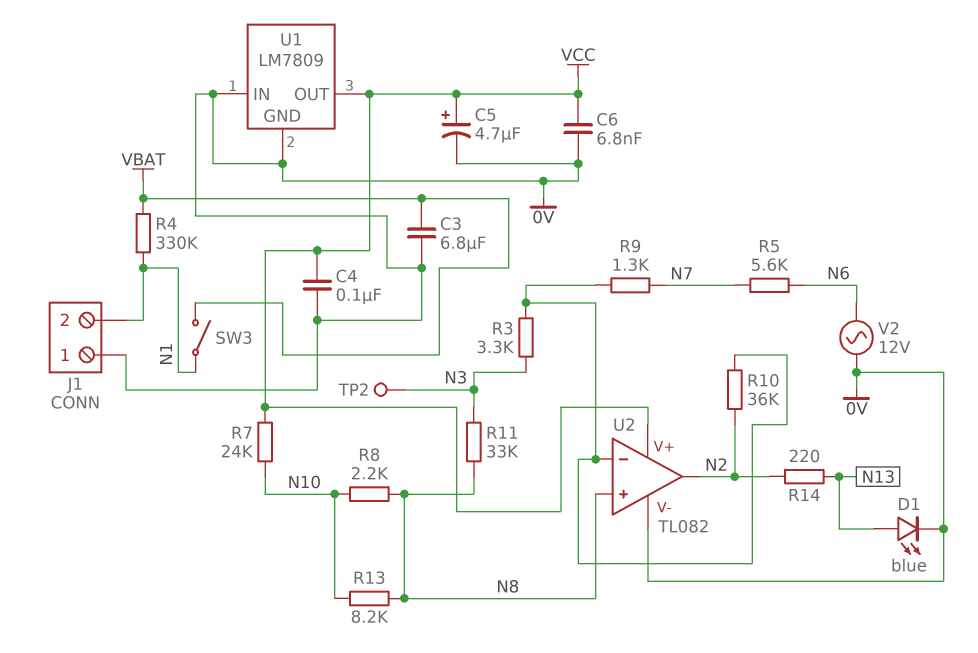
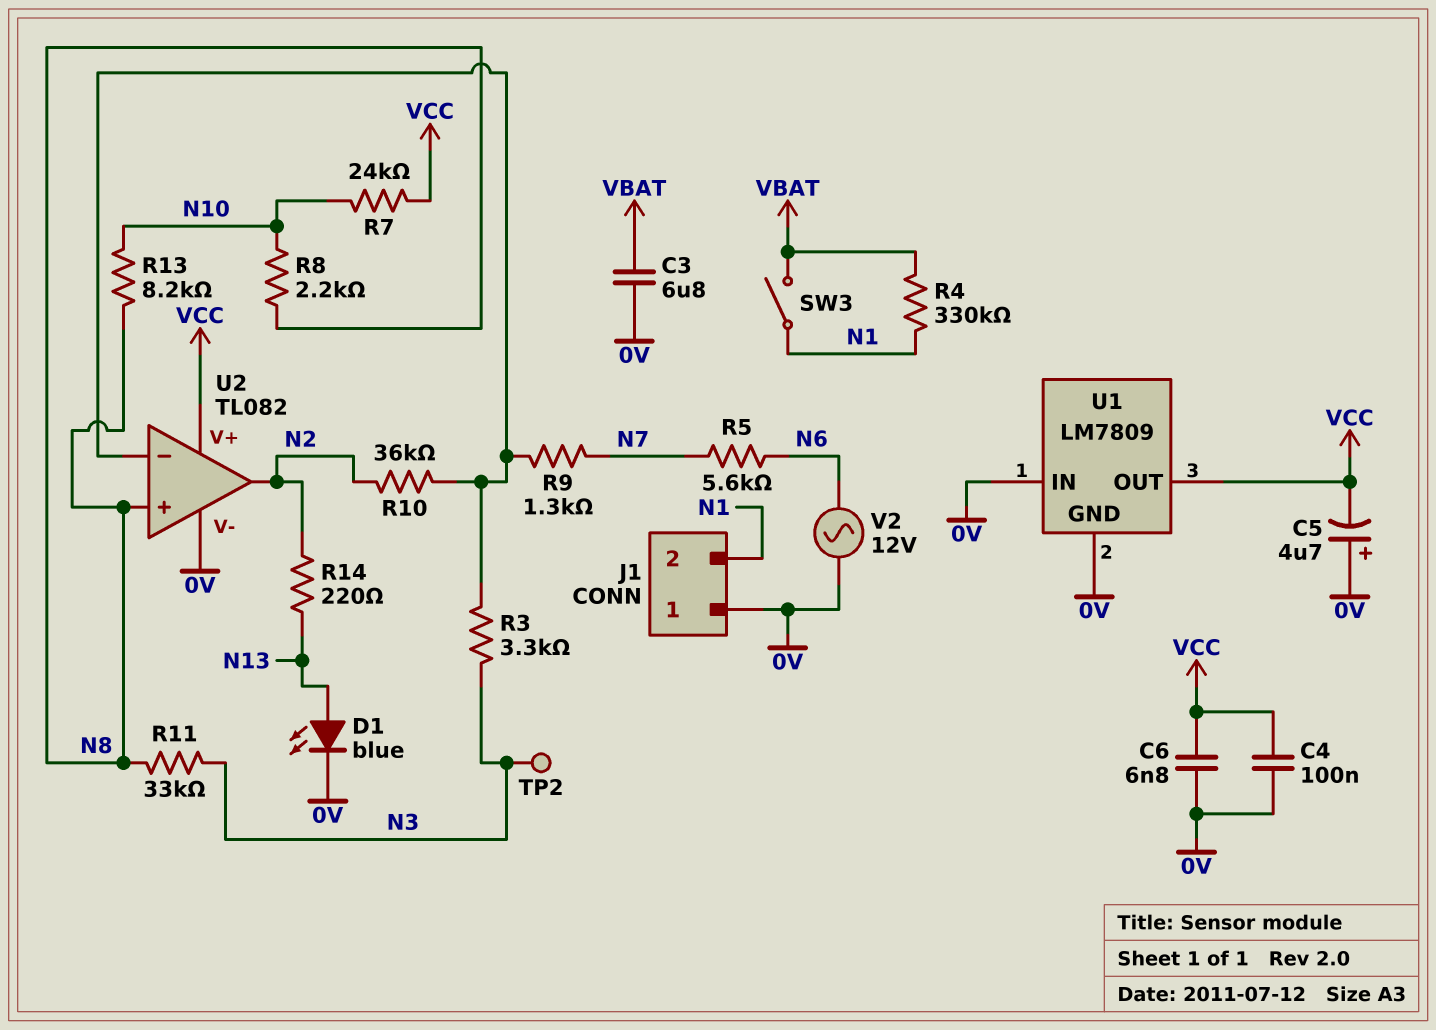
C5: 4.7uF (plus VCC, minus 0V) -> 4.7uF (plus 0V, minus VCC)

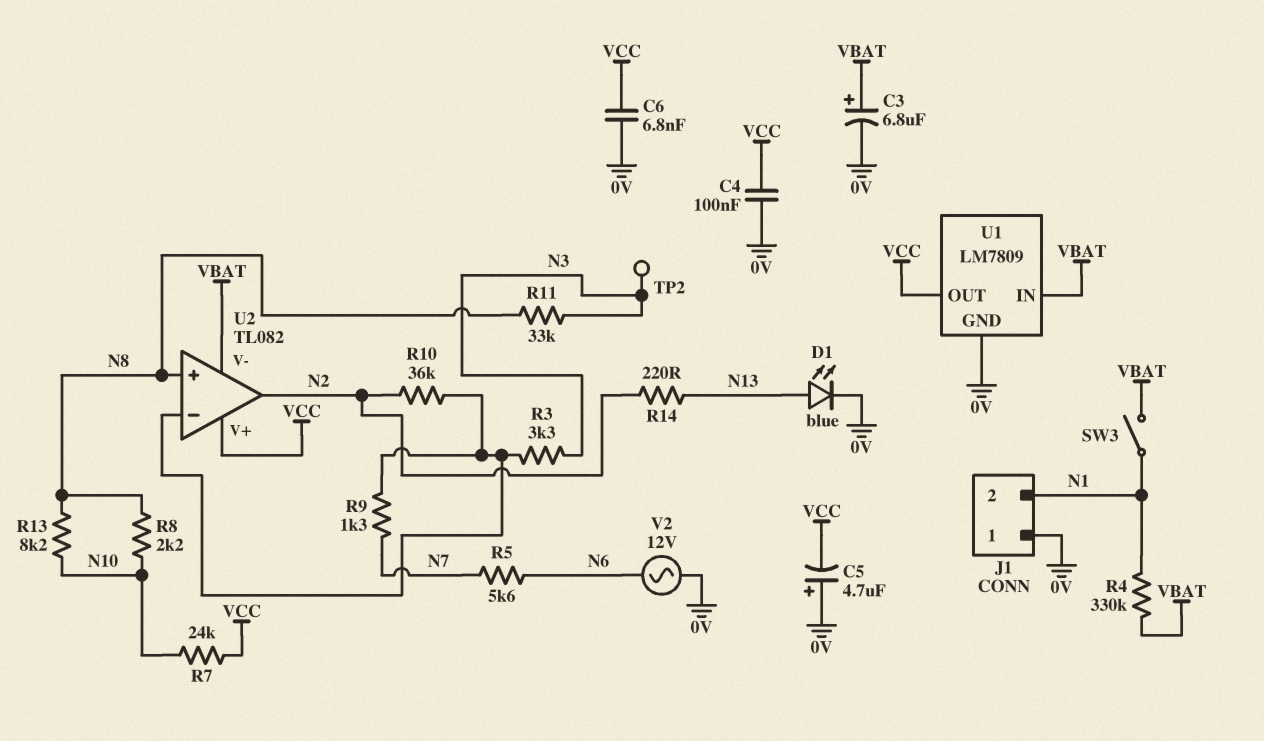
C3: 6.8uF (0V, VBAT) -> 6.8uF (plus VBAT, minus 0V)
U1 pin IN: 0V -> VBAT
U2 pin V-: 0V -> VBAT

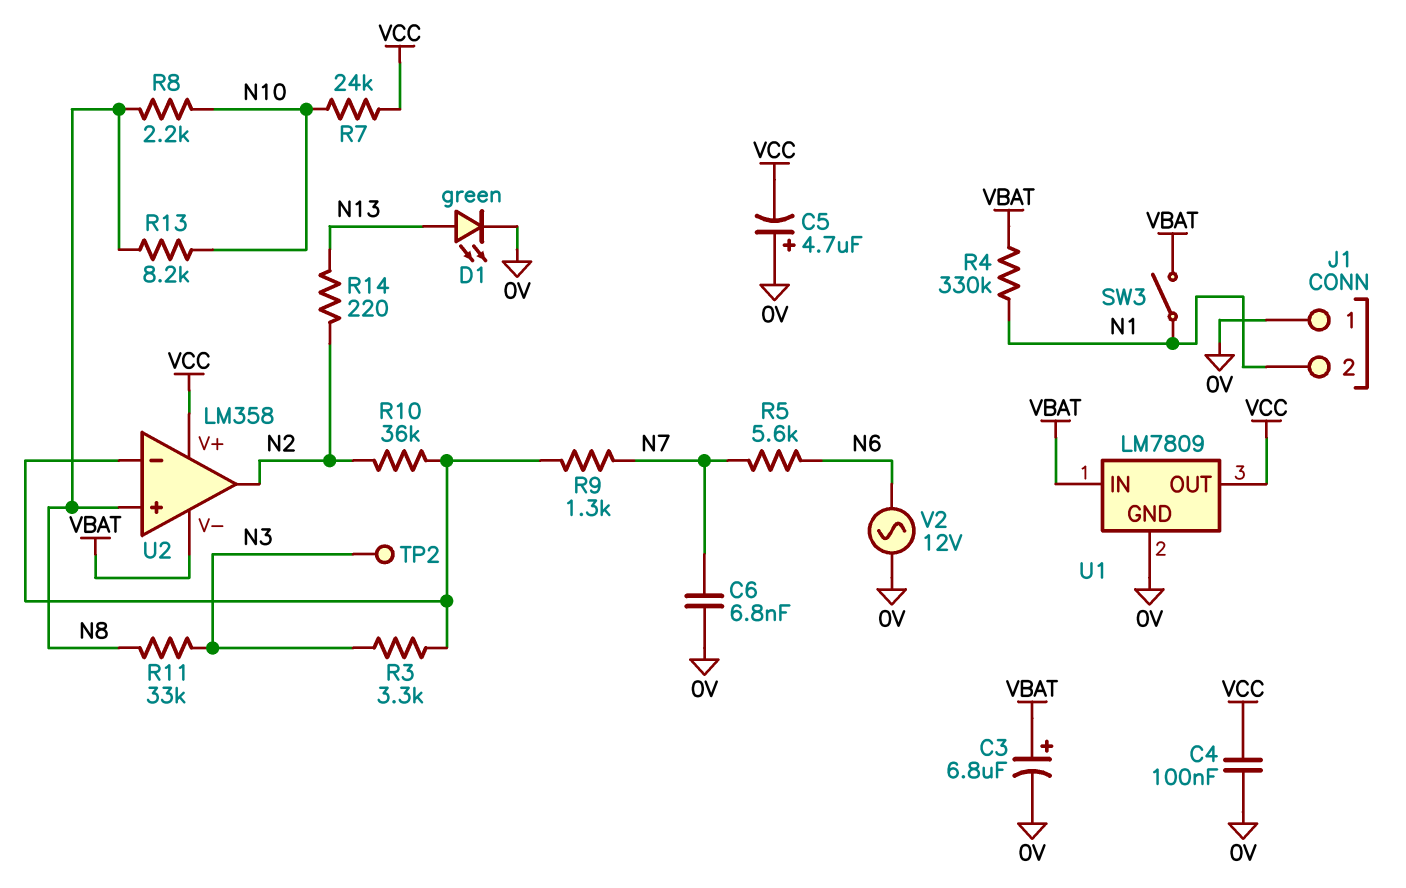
C6: 6.8nF (0V, VCC) -> 6.8nF (0V, N7)
D1: LED blue (A N13, K 0V) -> LED green (A N13, K 0V)
U2: TL082 -> LM358

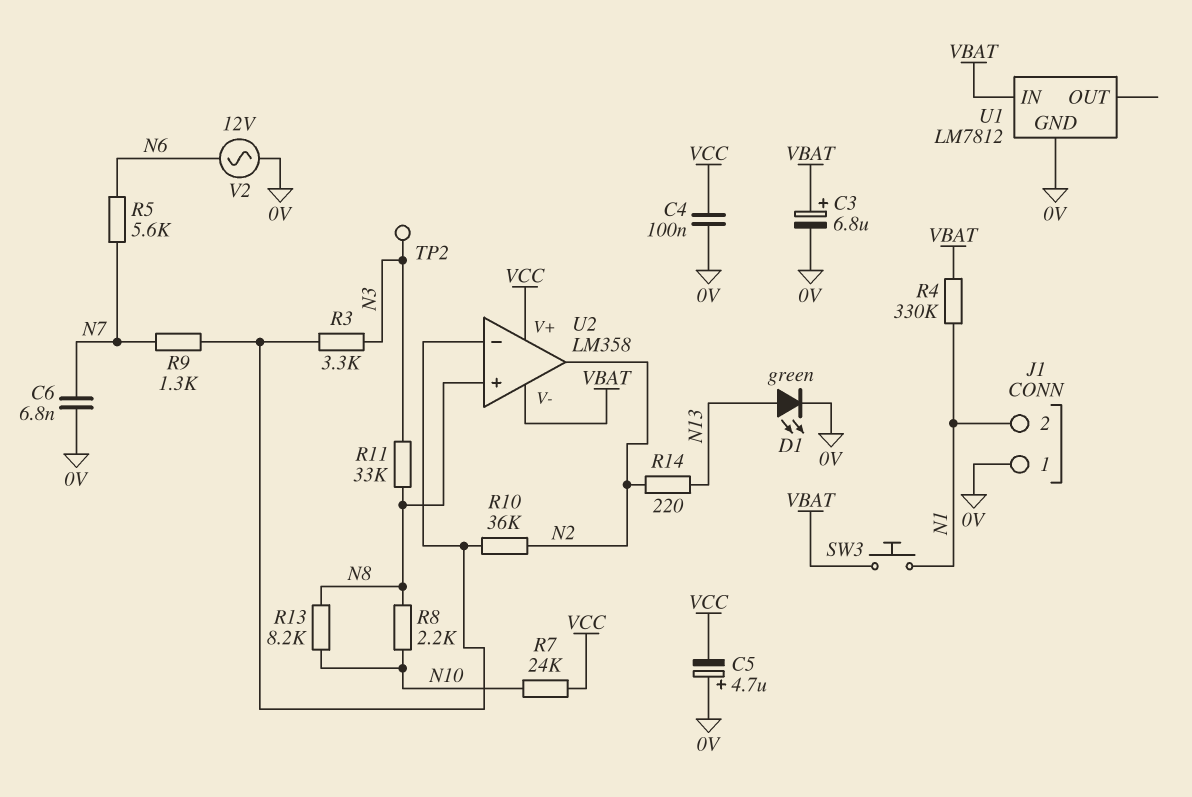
SW3: switch (N1, VBAT) -> button (N1, VBAT)
U1: LM7809 -> LM7812
U1 pin OUT: VCC -> none

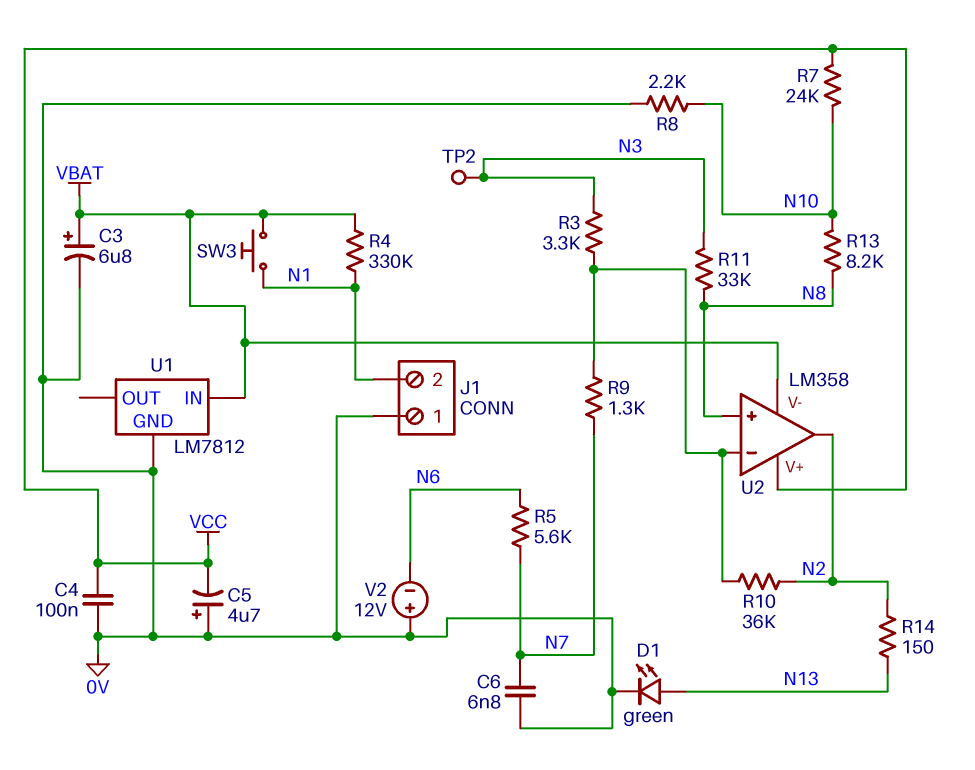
R8: 2.2k (N8, N10) -> 2.2k (0V, N10)
R14: 220 (N2, N13) -> 150 (N2, N13)
V2: AC 12V (0V, N6) -> 12V (plus 0V, minus N6)

